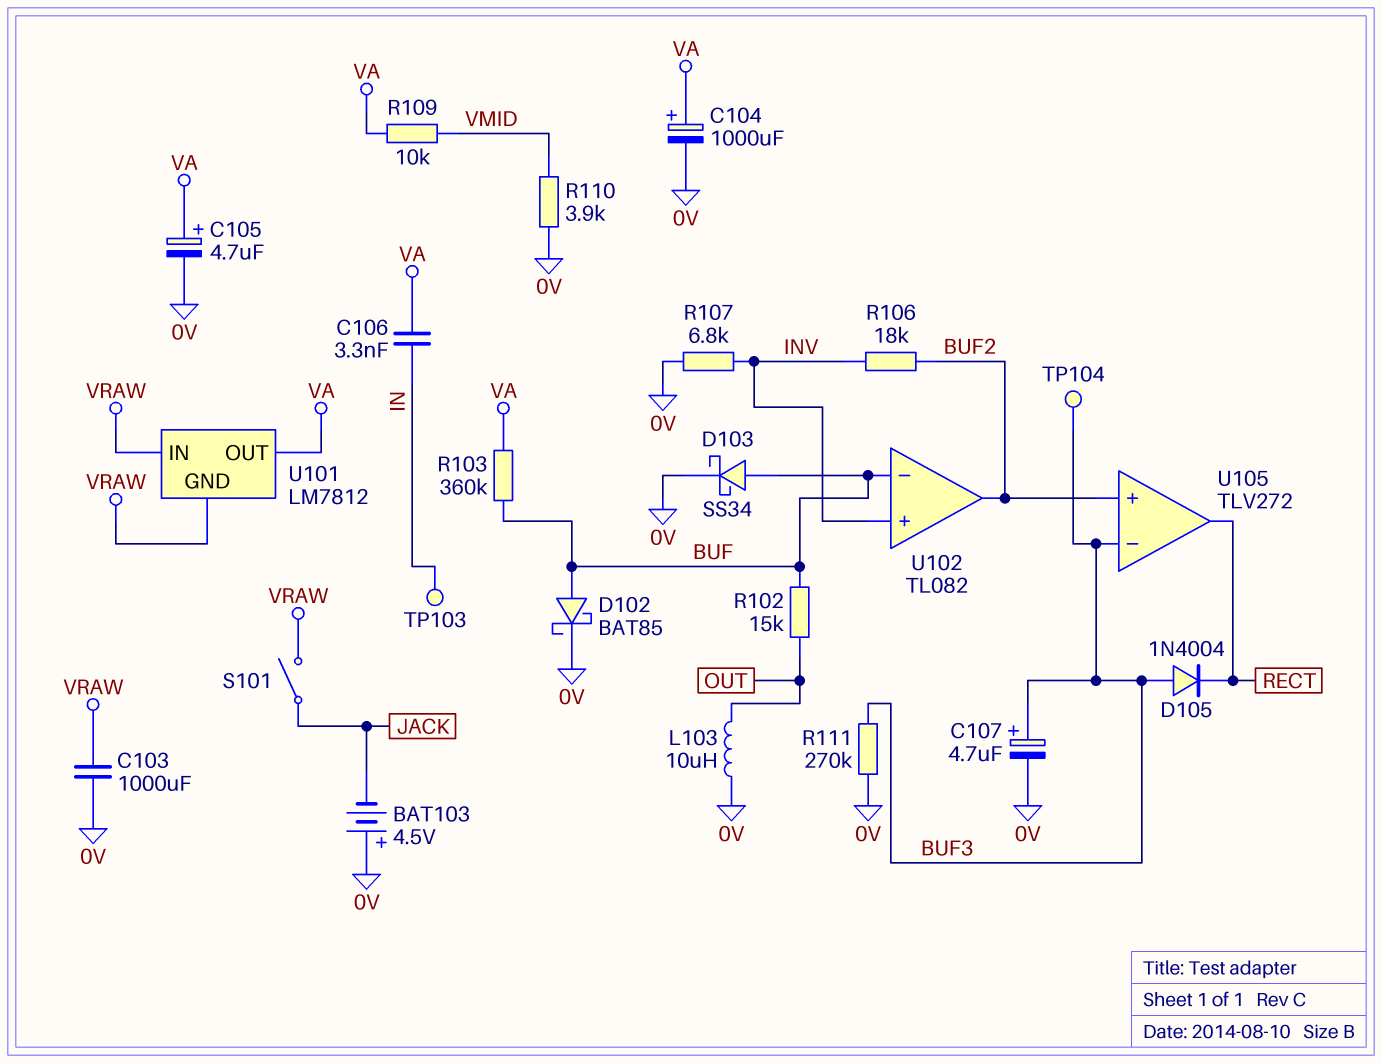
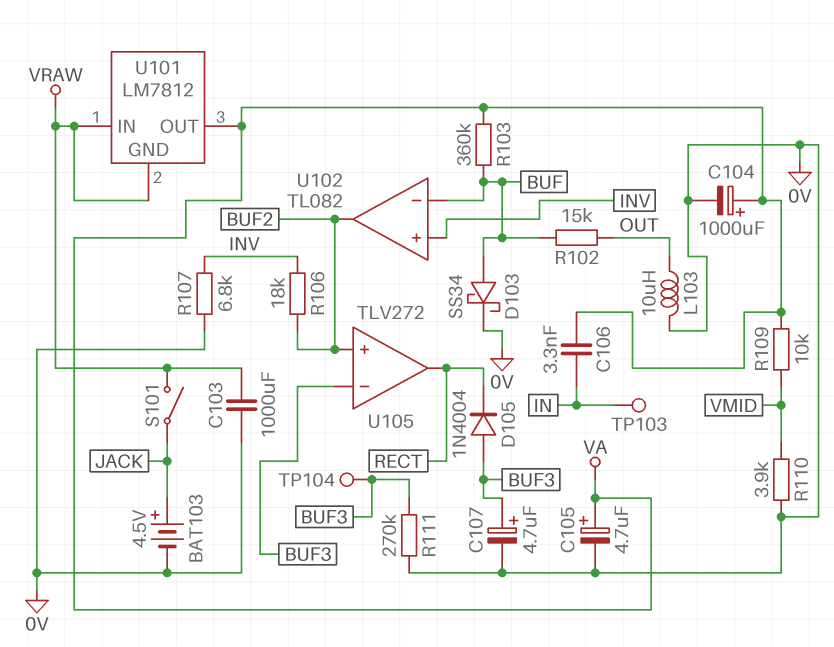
BAT103: 4.5V (plus 0V, minus JACK) -> 4.5V (plus JACK, minus 0V)
D102: schottky BAT85 (A BUF, K 0V) -> none

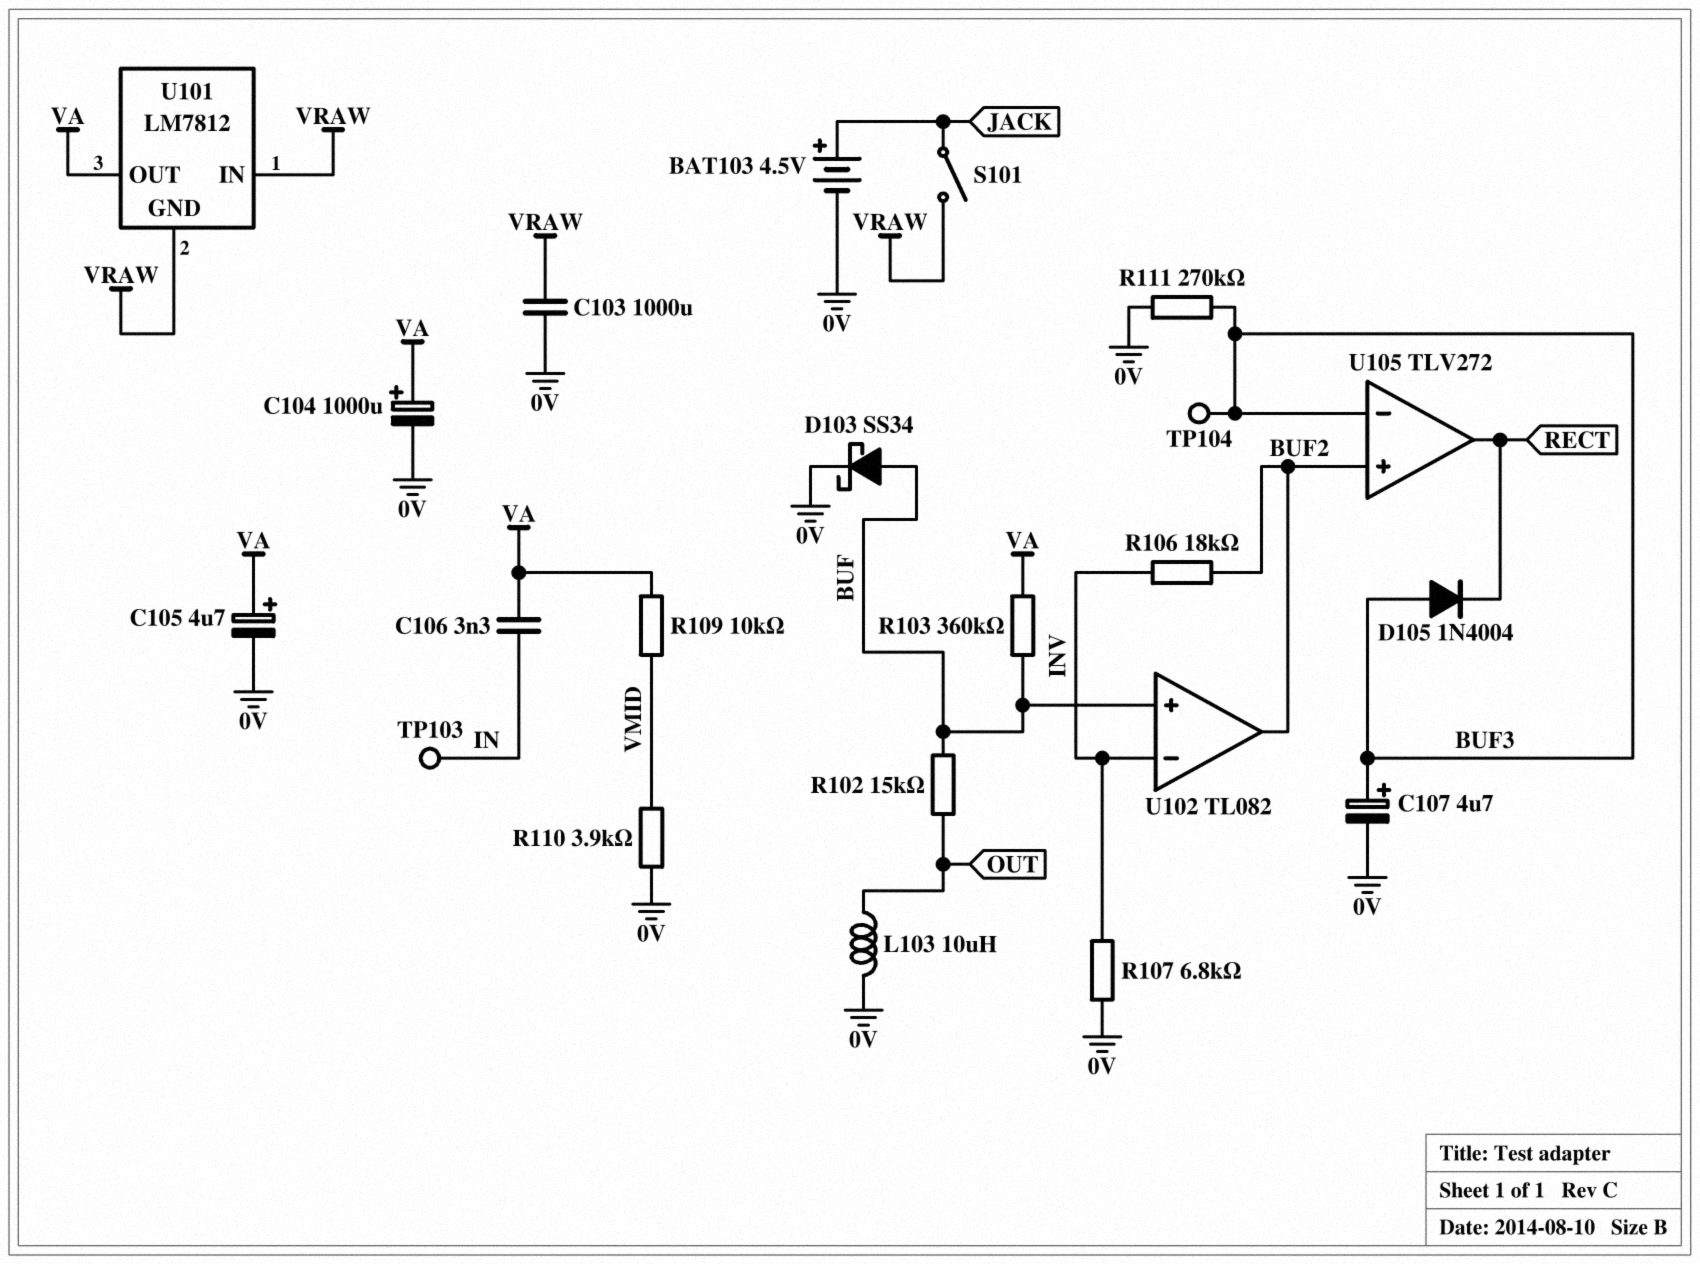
U102 pin in+: INV -> BUF
U102 pin in-: BUF -> INV

